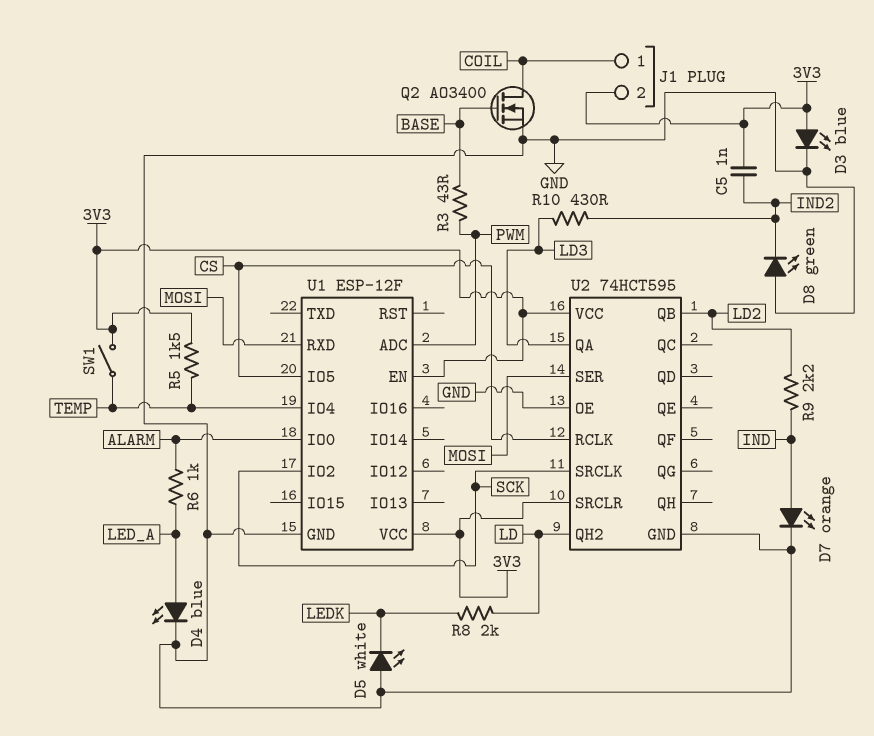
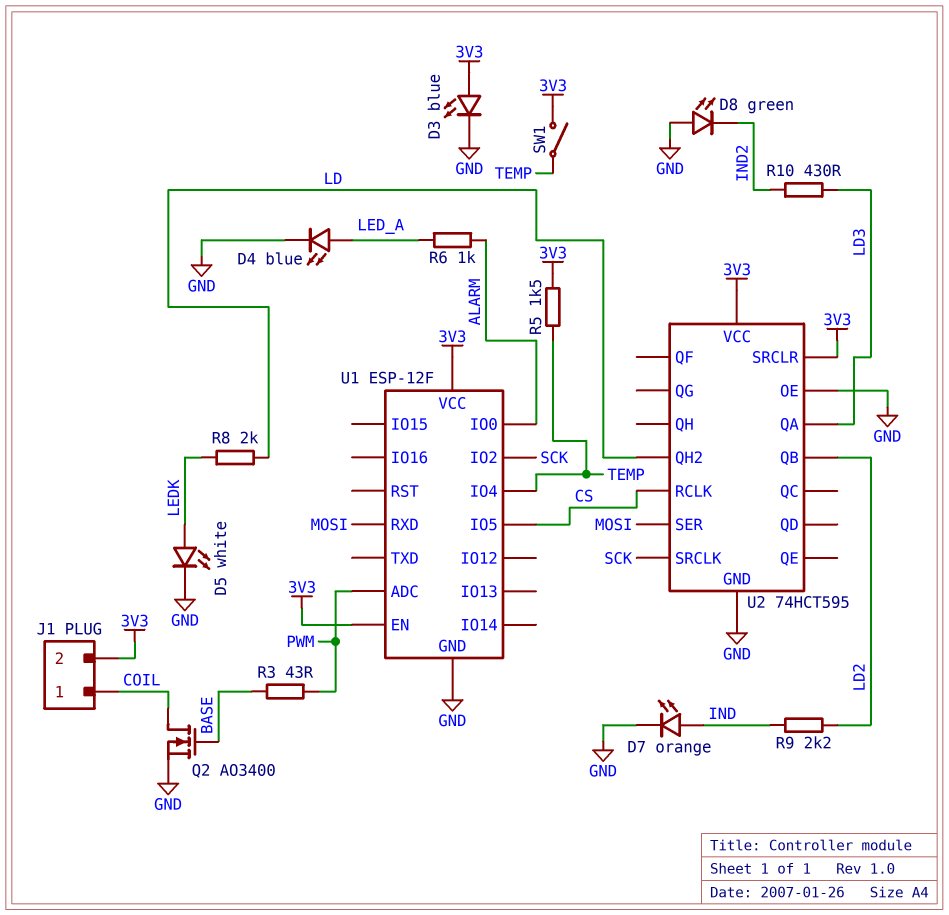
C5: 1nF (3V3, IND2) -> none
D5: LED white (A GND, K LEDK) -> LED white (A LEDK, K GND)

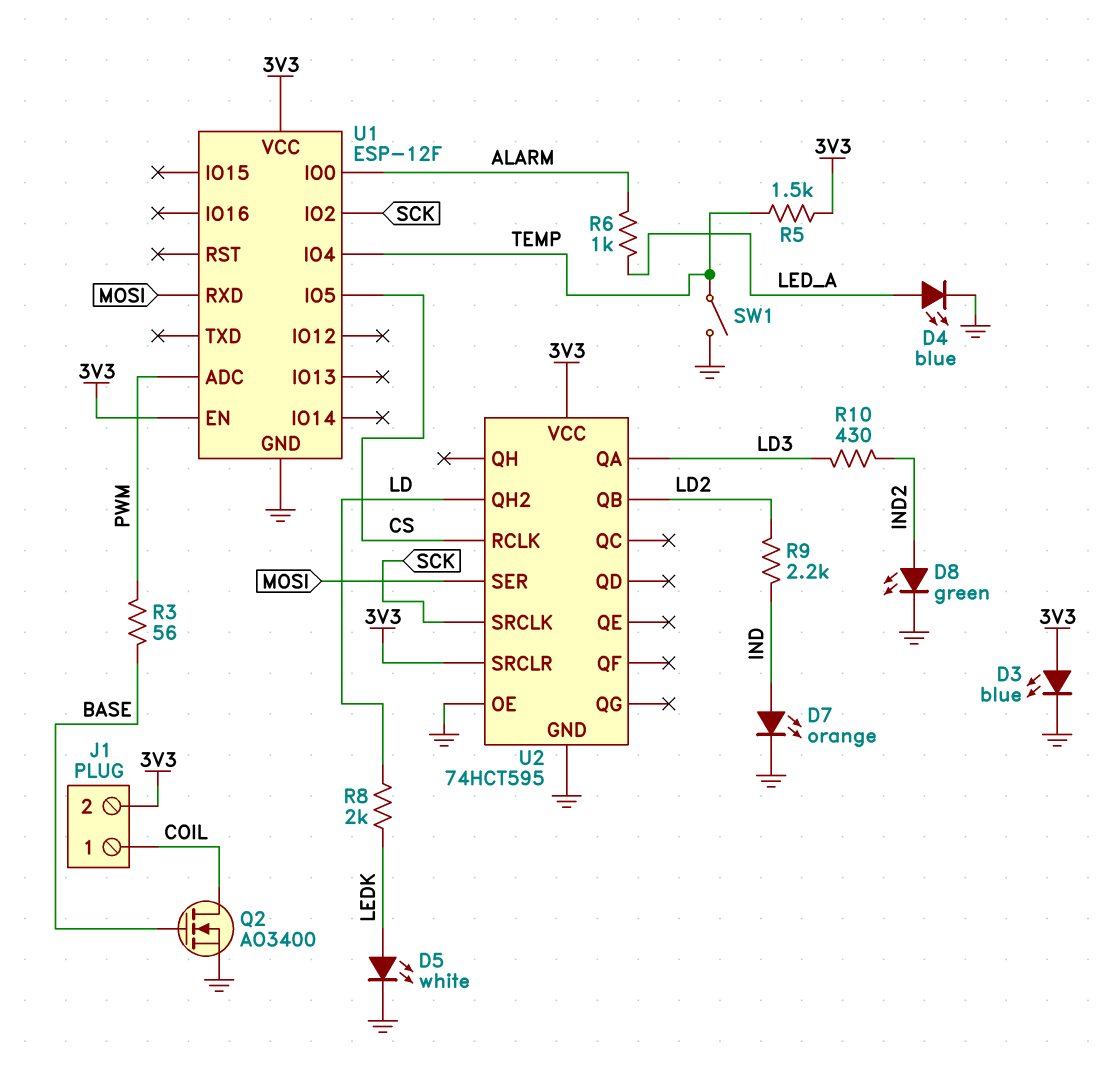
D8: LED green (A GND, K IND2) -> LED green (A IND2, K GND)
R3: 43 (BASE, PWM) -> 56 (BASE, PWM)
SW1: switch (3V3, TEMP) -> switch (GND, TEMP)

